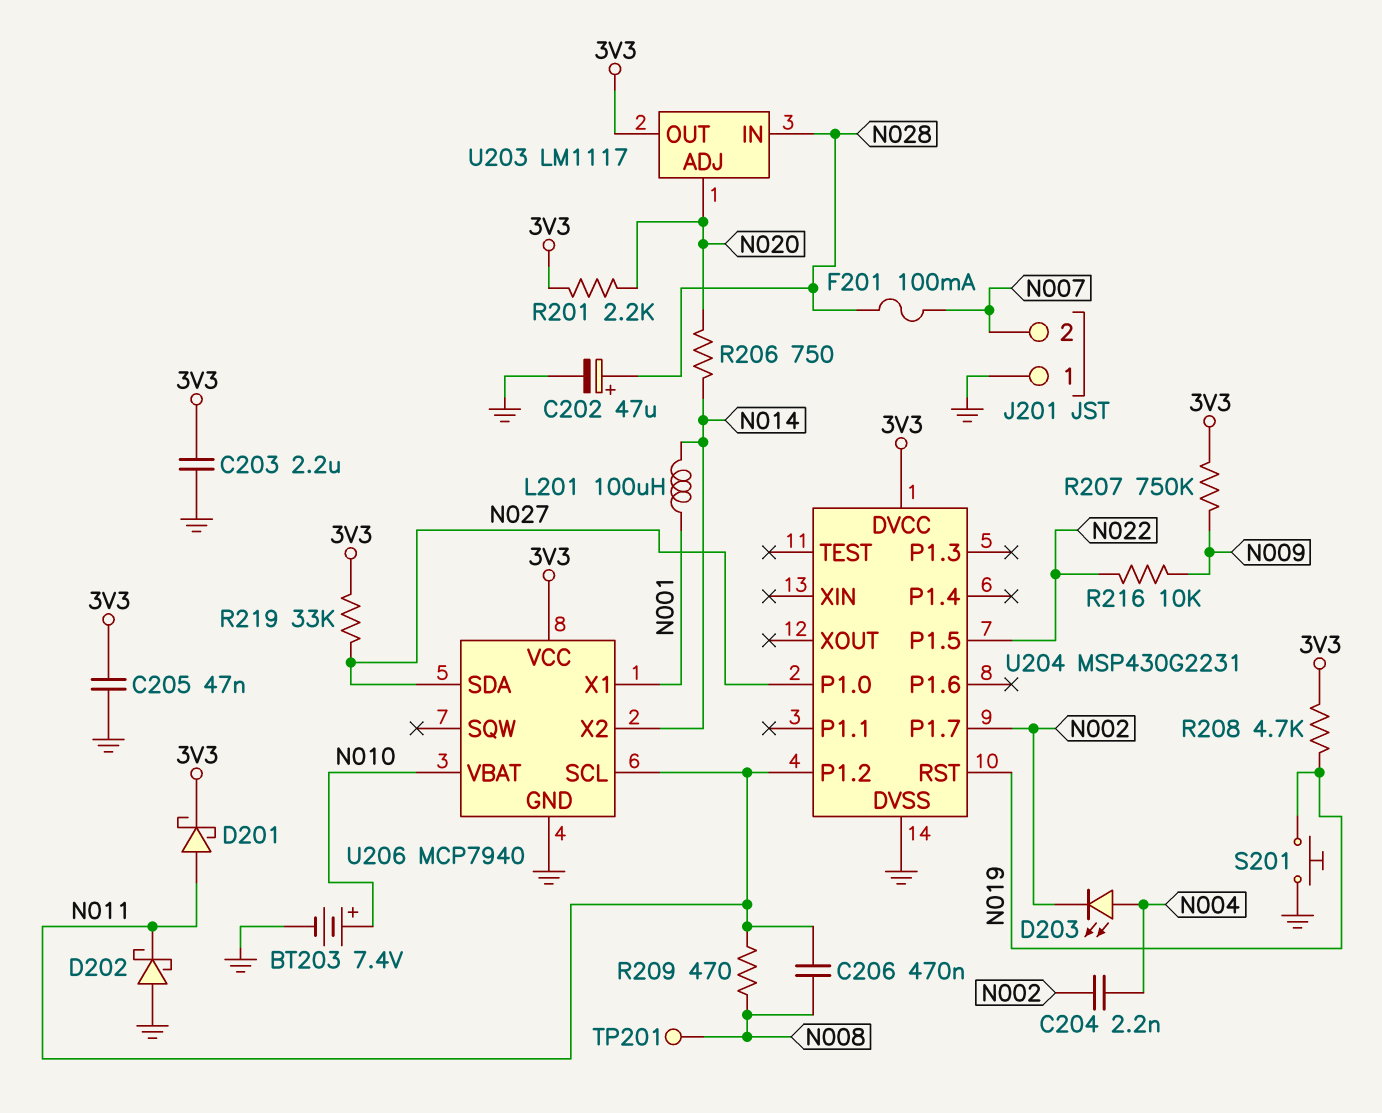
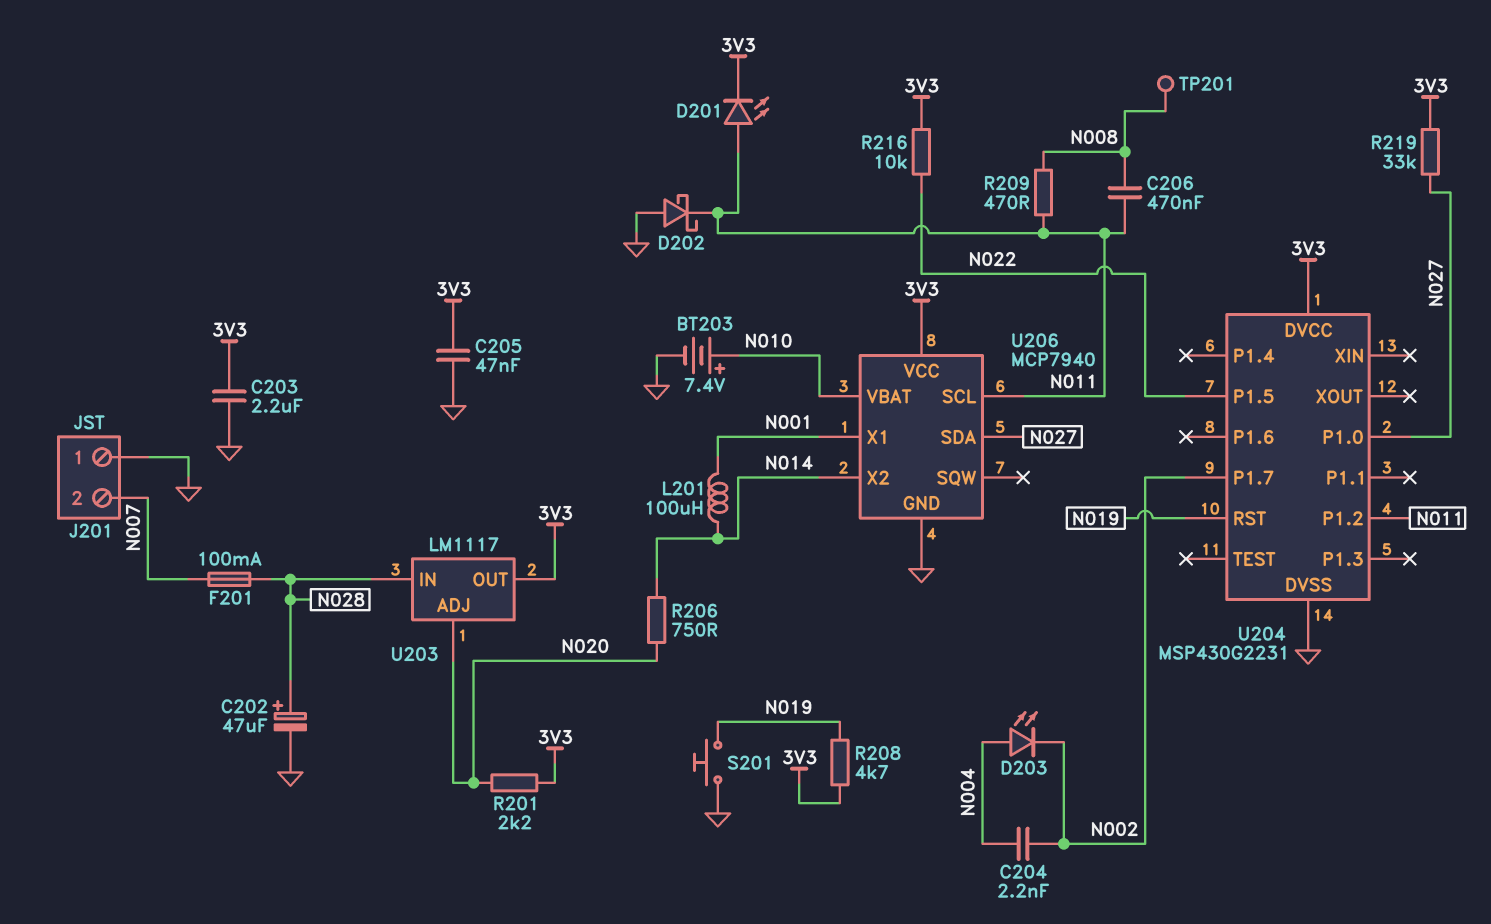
D201: schottky (A N011, K 3V3) -> LED (A N011, K 3V3)
R207: 750k (3V3, N009) -> none
R216: 10k (N009, N022) -> 10k (3V3, N022)

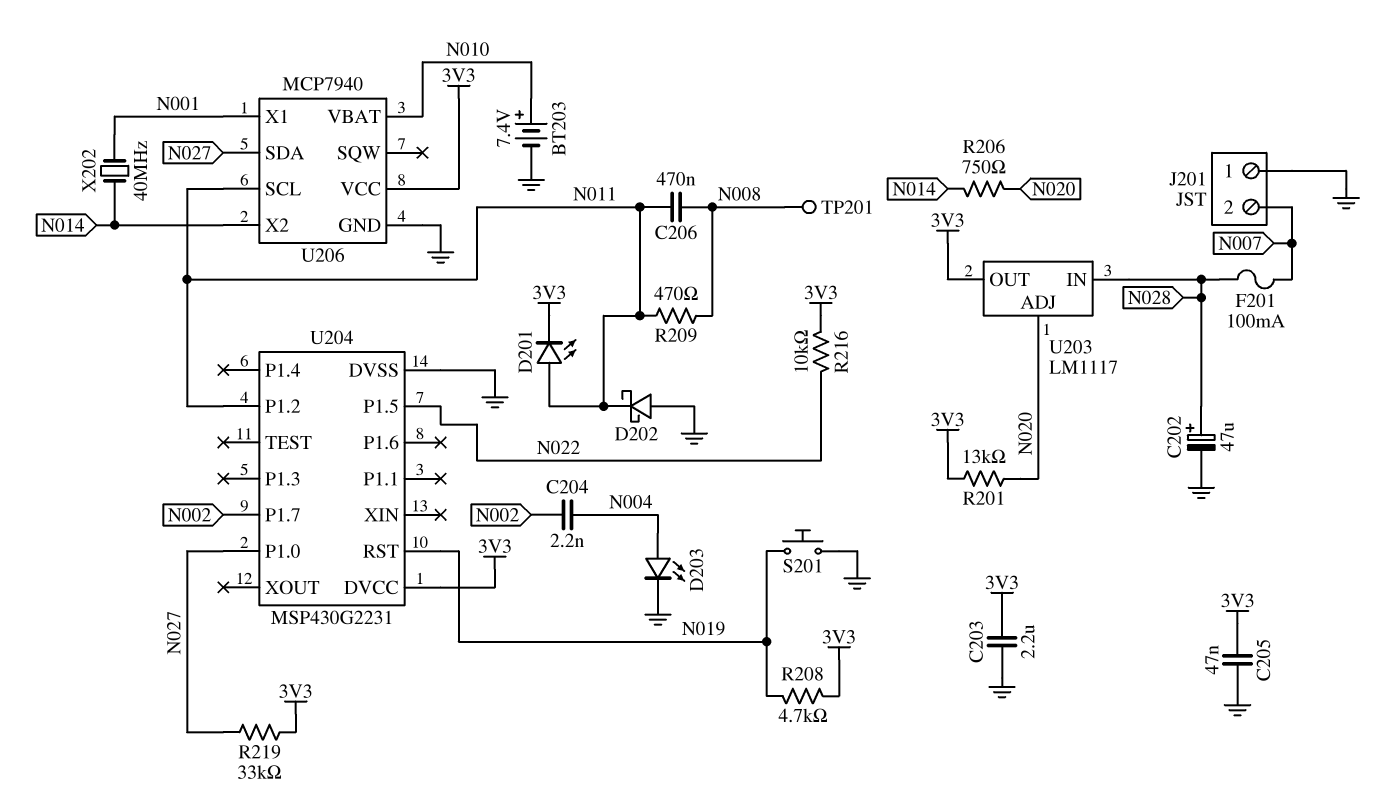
D203: LED (A N004, K N002) -> LED (A N004, K GND)
L201: 100uH (N001, N014) -> none
R201: 2.2k (3V3, N020) -> 13k (3V3, N020)
X202: none -> 40MHz (N001, N014)

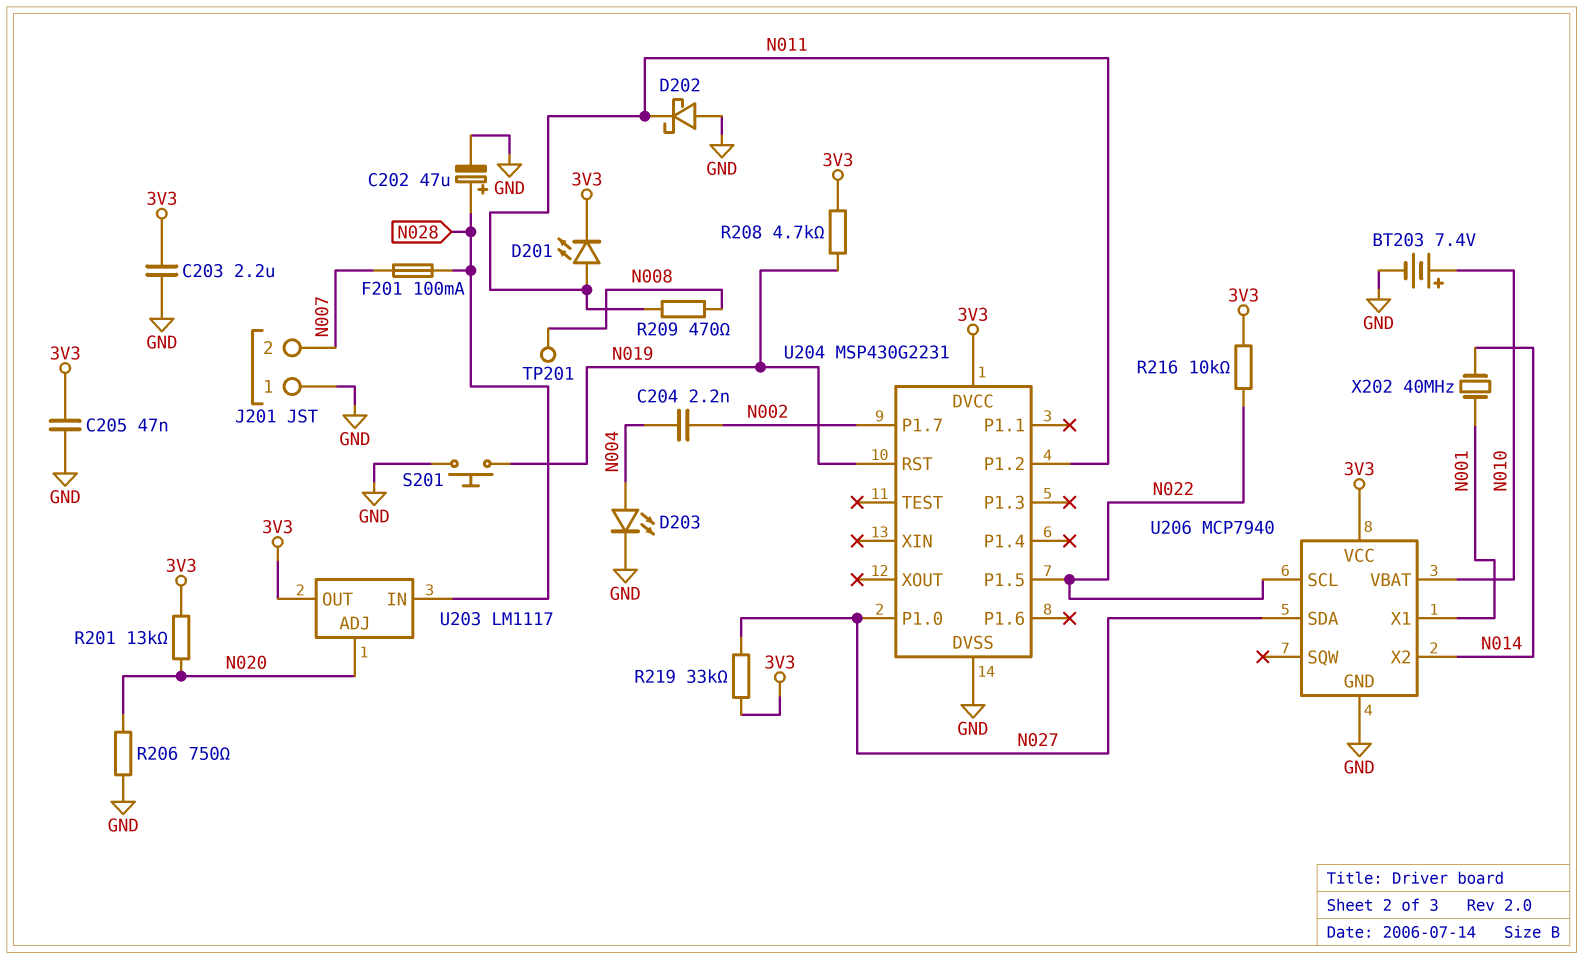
C206: 470nF (N008, N011) -> none
R206: 750 (N014, N020) -> 750 (GND, N020)
U206 pin SCL: N011 -> N022

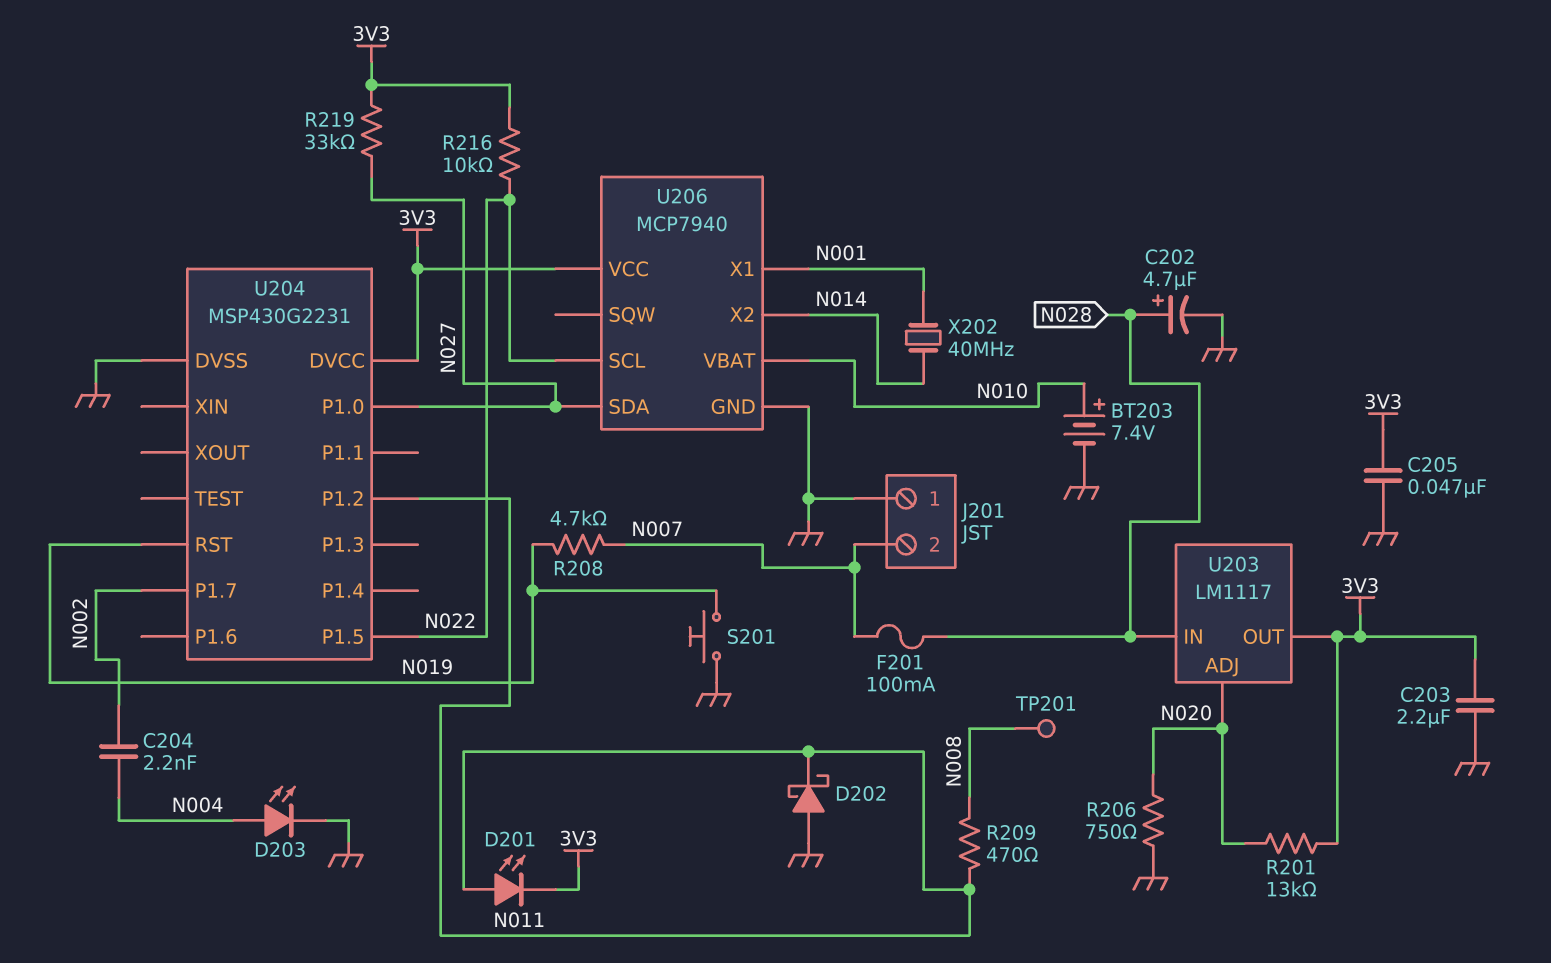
C202: 47uF (plus N028, minus GND) -> 4.7uF (plus N028, minus GND)
R208: 4.7k (3V3, N019) -> 4.7k (N007, N019)

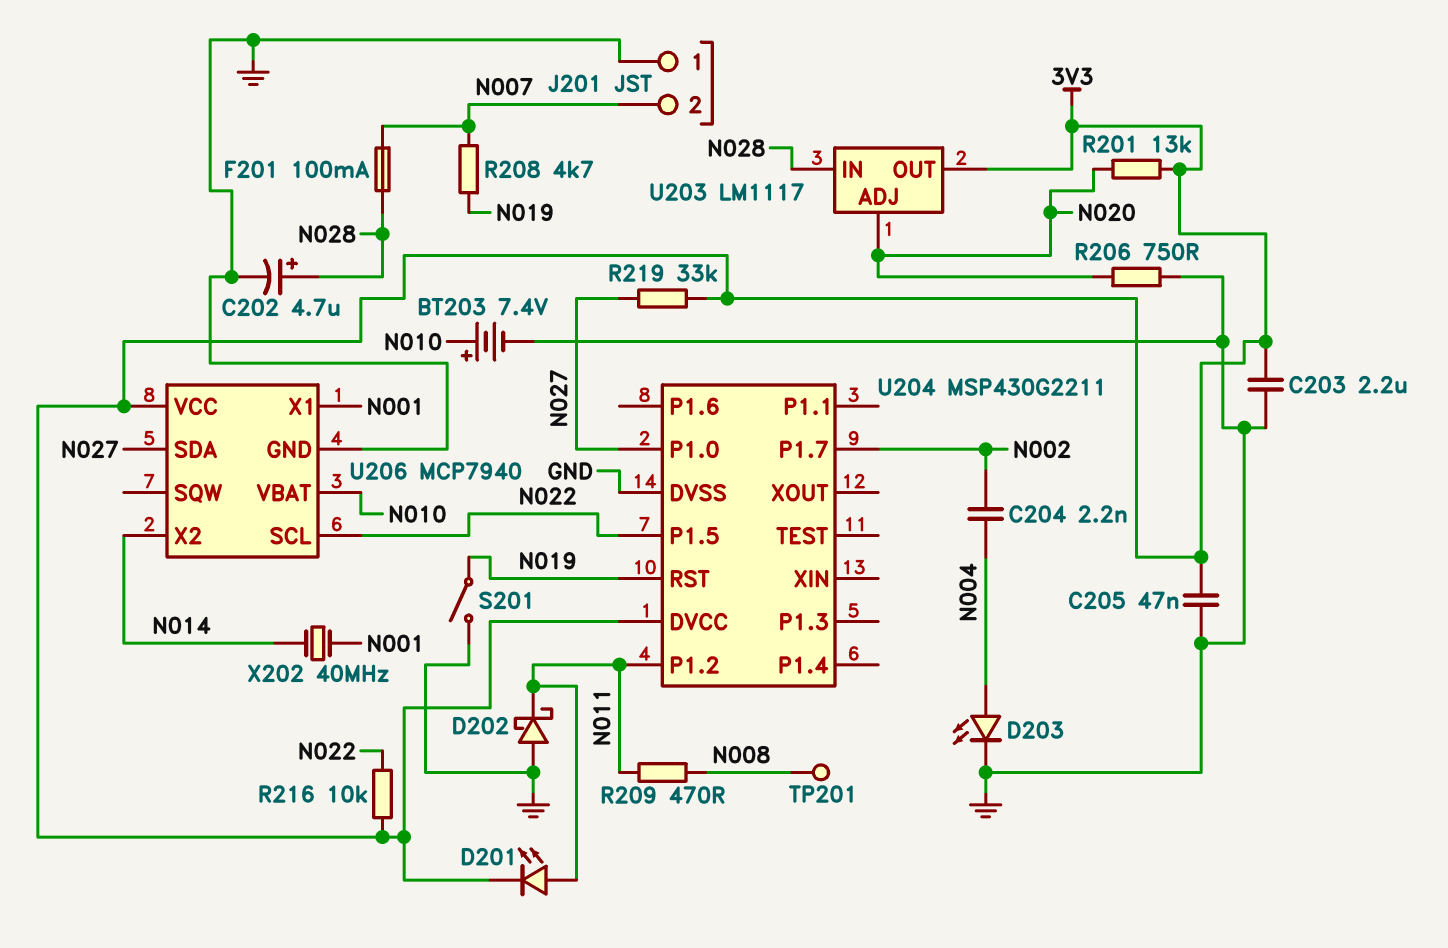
S201: button (GND, N019) -> switch (GND, N019)
U204: MSP430G2231 -> MSP430G2211

